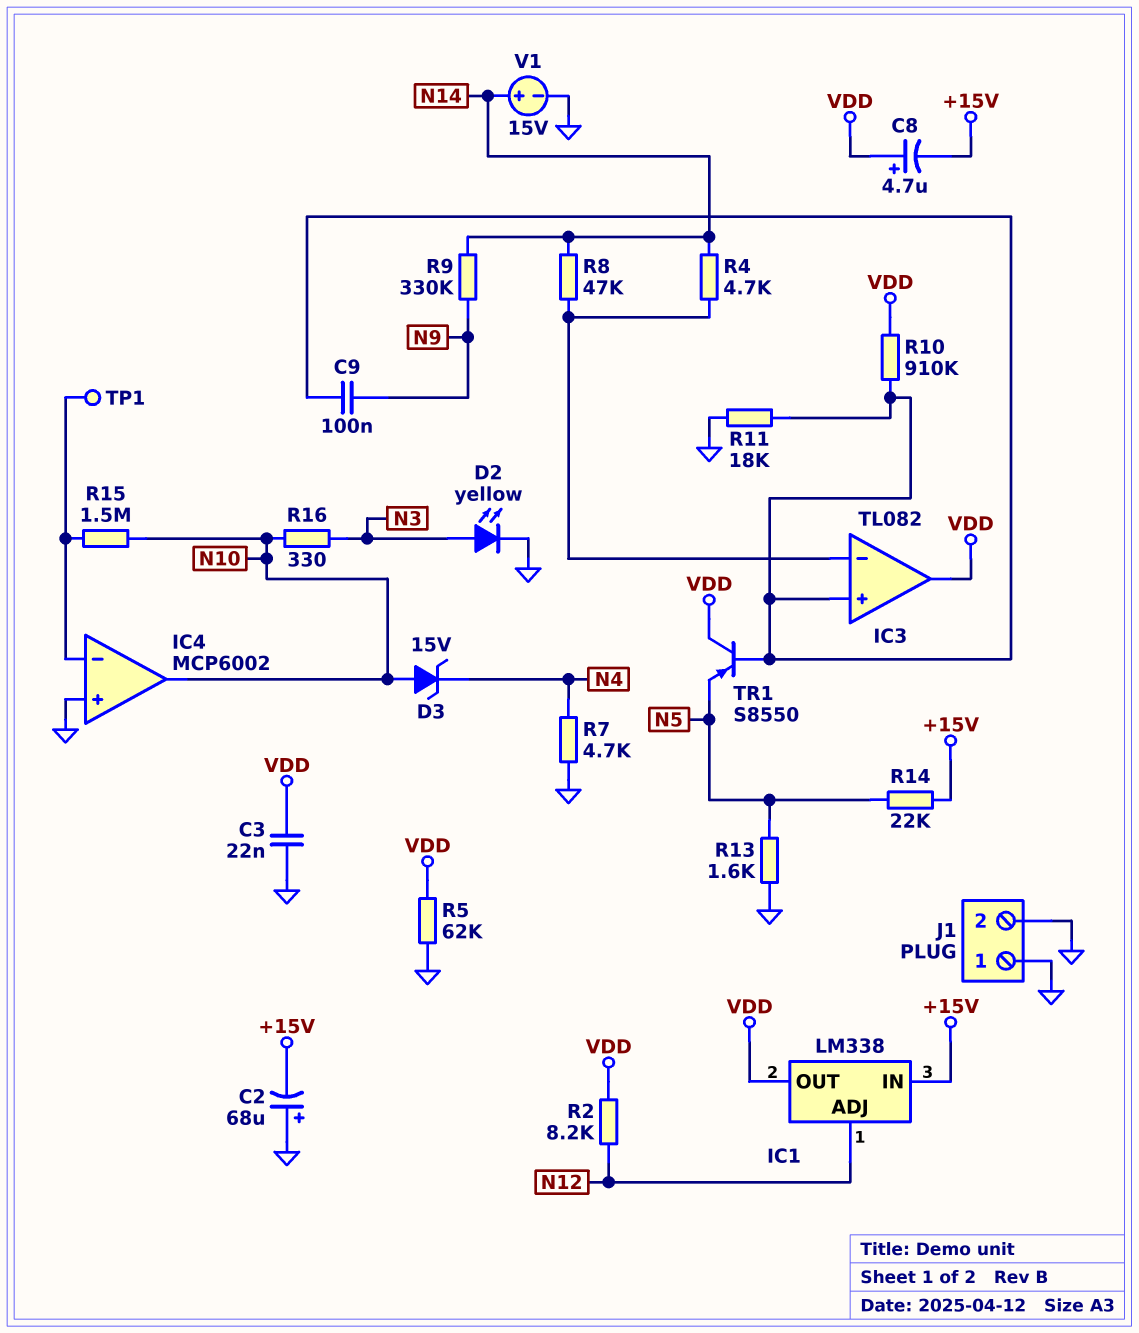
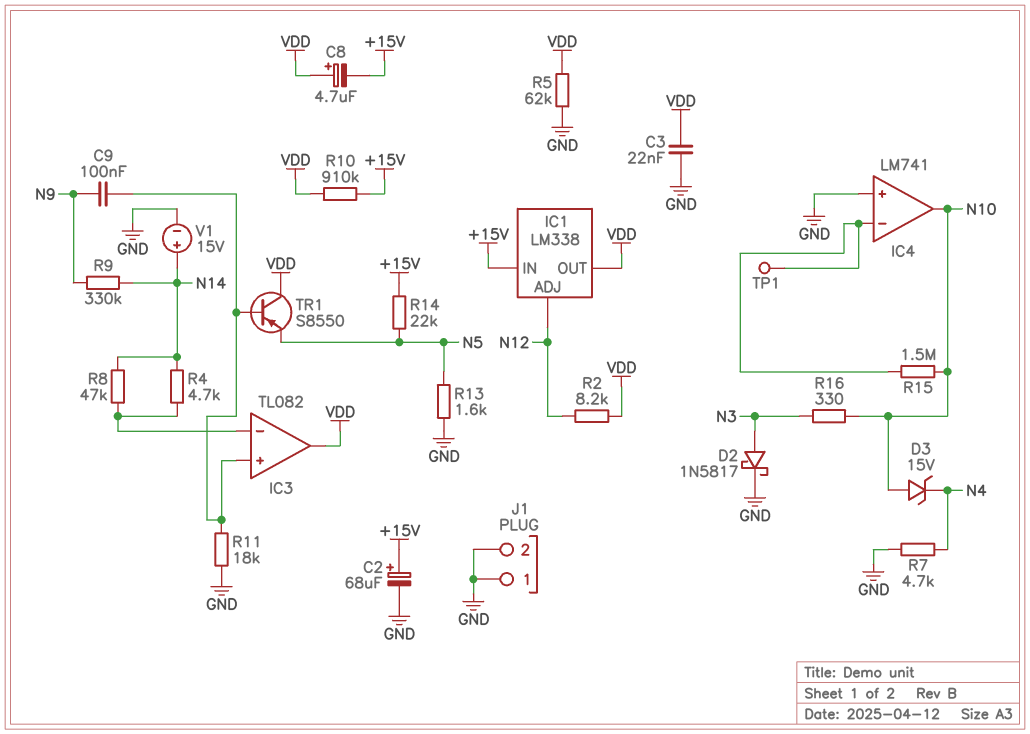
C2: 68uF (plus GND, minus +15V) -> 68uF (plus +15V, minus GND)
D2: LED yellow (A N3, K GND) -> schottky 1N5817 (A N3, K GND)
IC4: MCP6002 -> LM741
R10: 910k (IC3/in+, VDD) -> 910k (+15V, VDD)

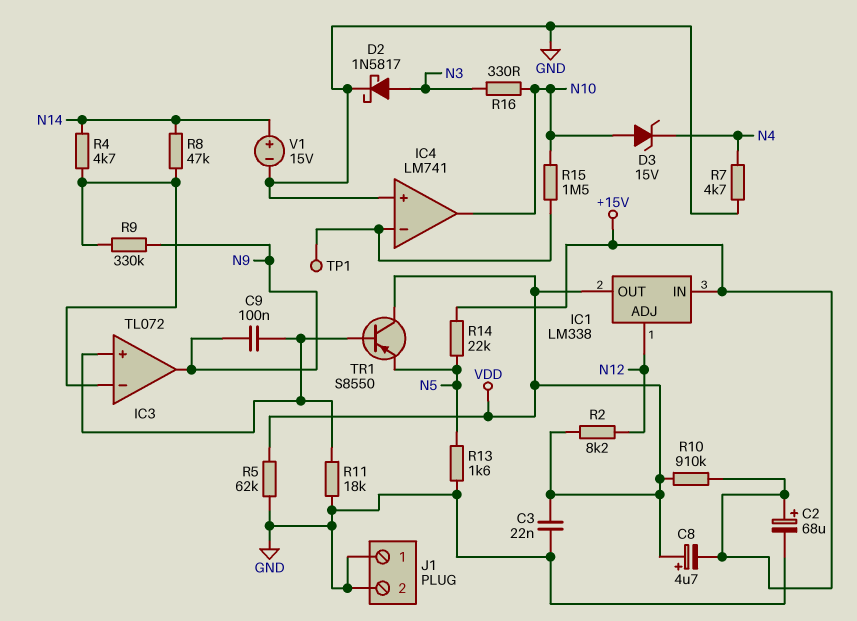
IC3: TL082 -> TL072
IC3 pin out: VDD -> N9
R9: 330k (N9, N14) -> 330k (IC3/in-, N9)

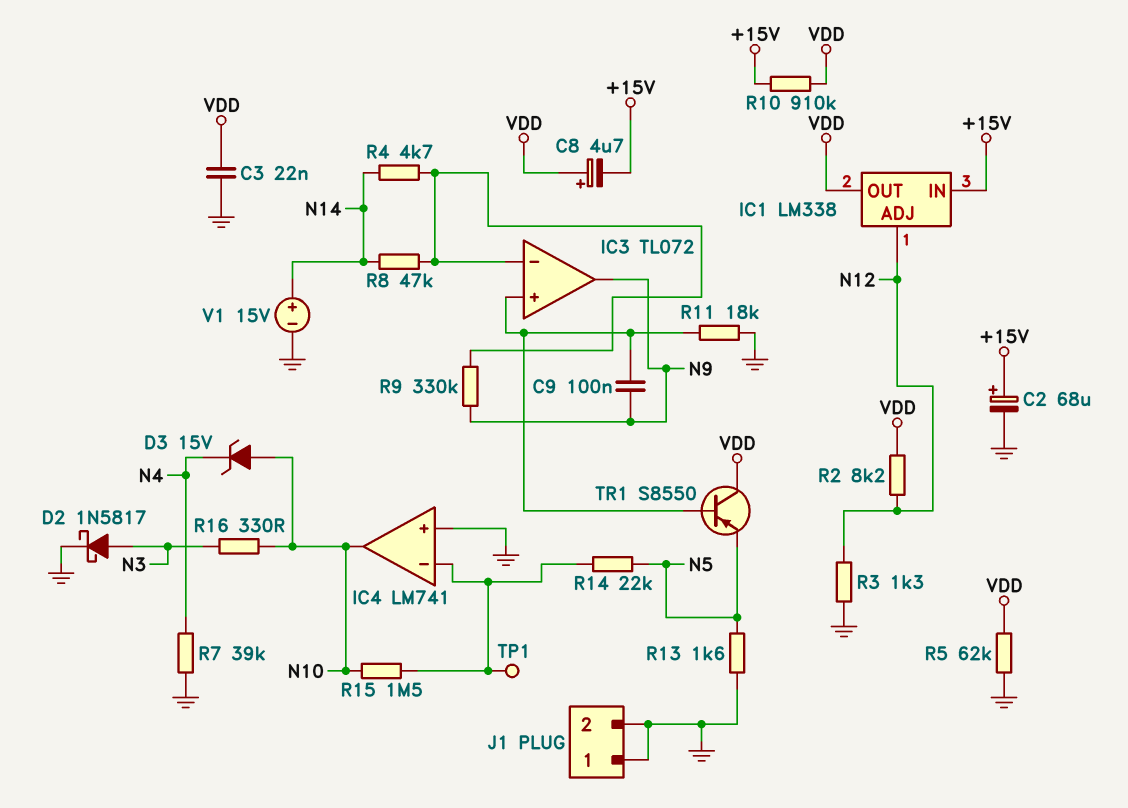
R3: none -> 1.3k (GND, N12)
R7: 4.7k (GND, N4) -> 39k (GND, N4)
R14: 22k (+15V, N5) -> 22k (IC4/in-, N5)

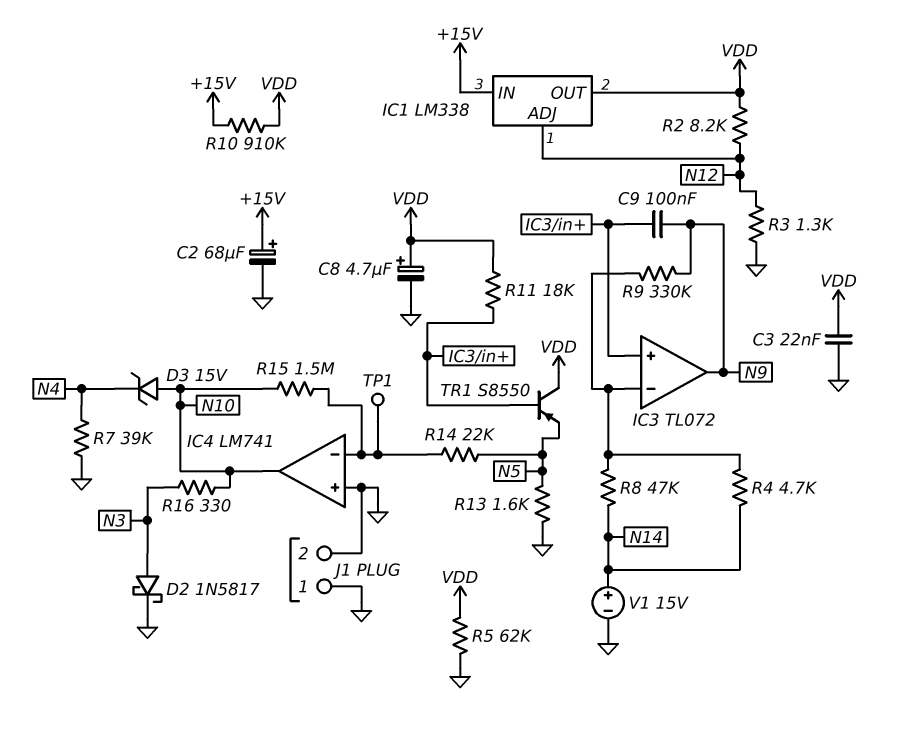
C8: 4.7uF (plus VDD, minus +15V) -> 4.7uF (plus VDD, minus GND)
R11: 18k (GND, IC3/in+) -> 18k (IC3/in+, VDD)

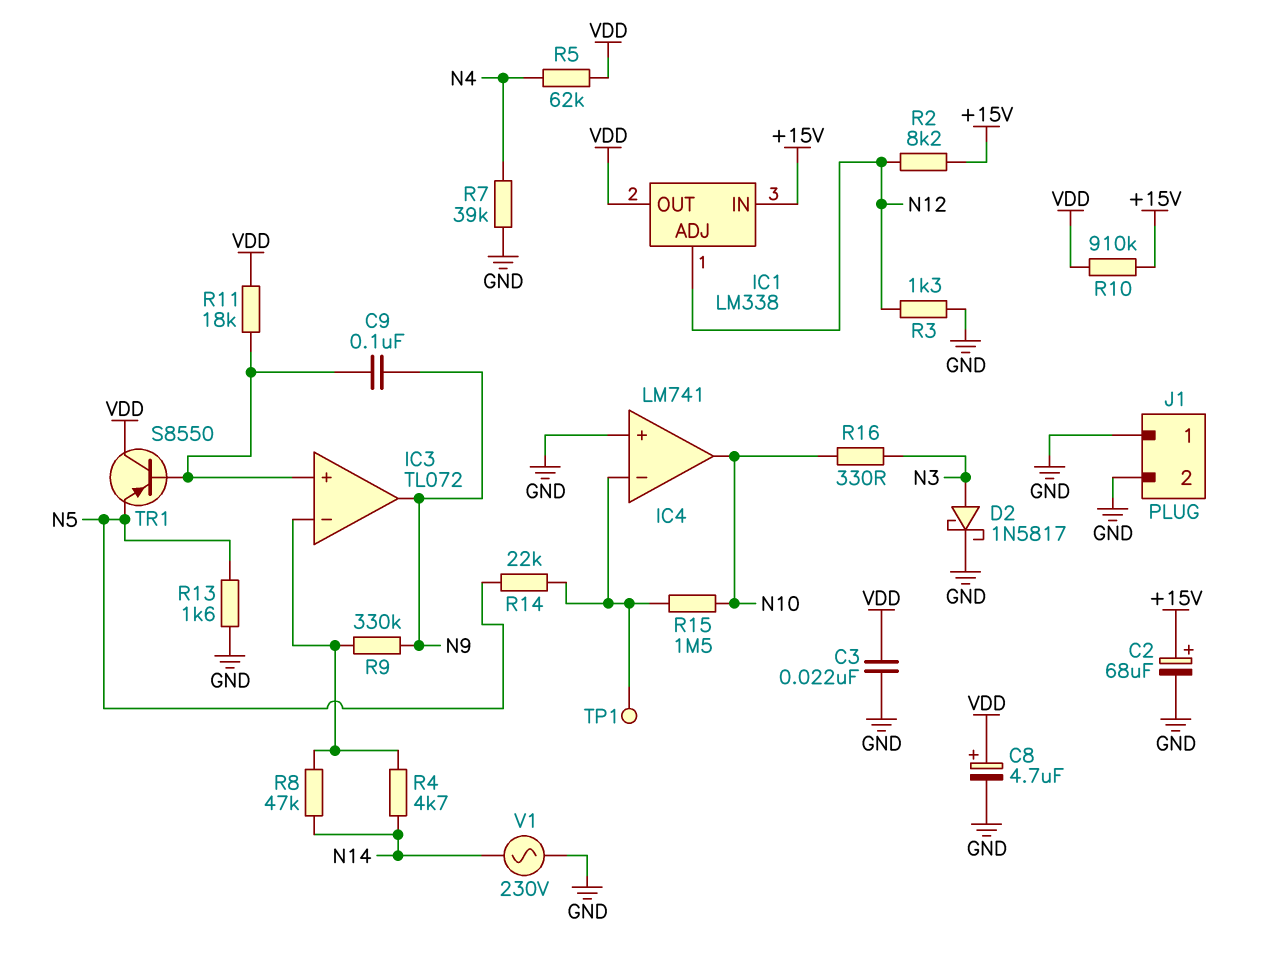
D3: zener 15V (A N10, K N4) -> none
R2: 8.2k (N12, VDD) -> 8.2k (+15V, N12)
R5: 62k (GND, VDD) -> 62k (N4, VDD)
V1: 15V (plus N14, minus GND) -> AC 230V (GND, N14)

